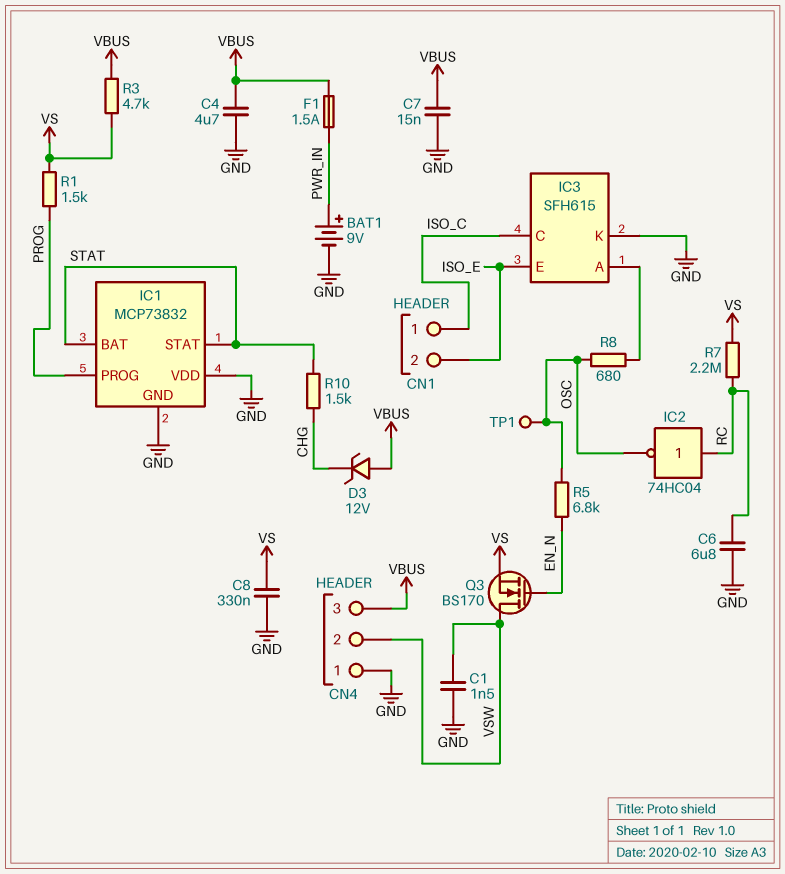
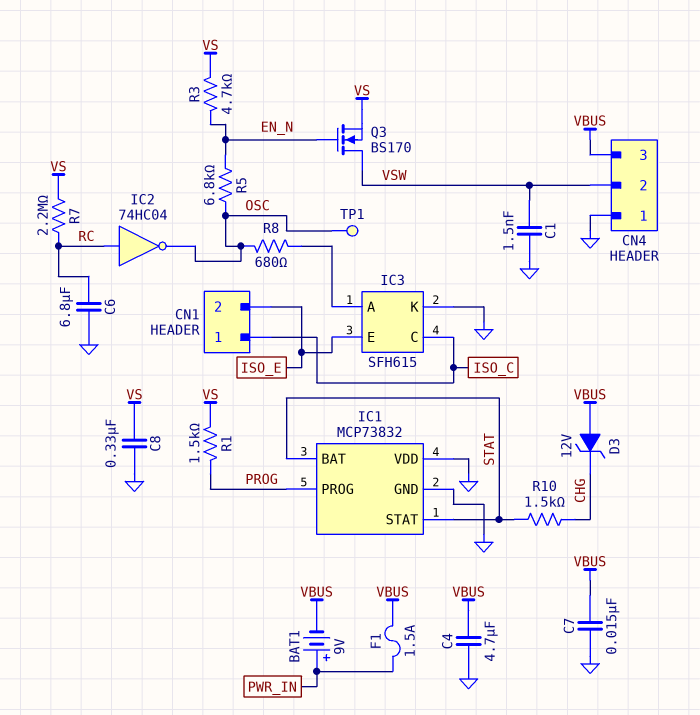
BAT1: 9V (plus PWR_IN, minus GND) -> 9V (plus PWR_IN, minus VBUS)
R3: 4.7k (VBUS, VS) -> 4.7k (EN_N, VS)

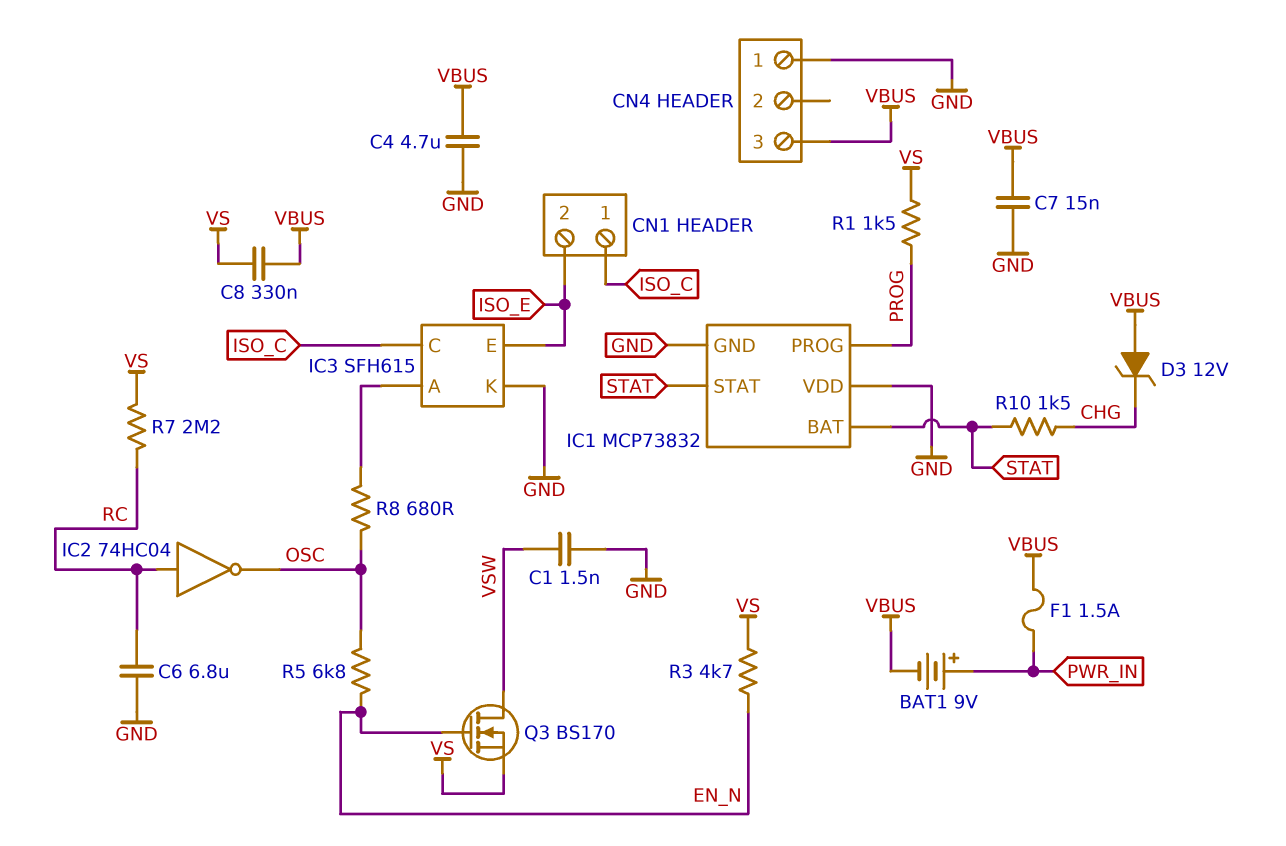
C8: 330nF (GND, VS) -> 330nF (VBUS, VS)
CN4 pin 2: VSW -> none
TP1: test point (OSC) -> none

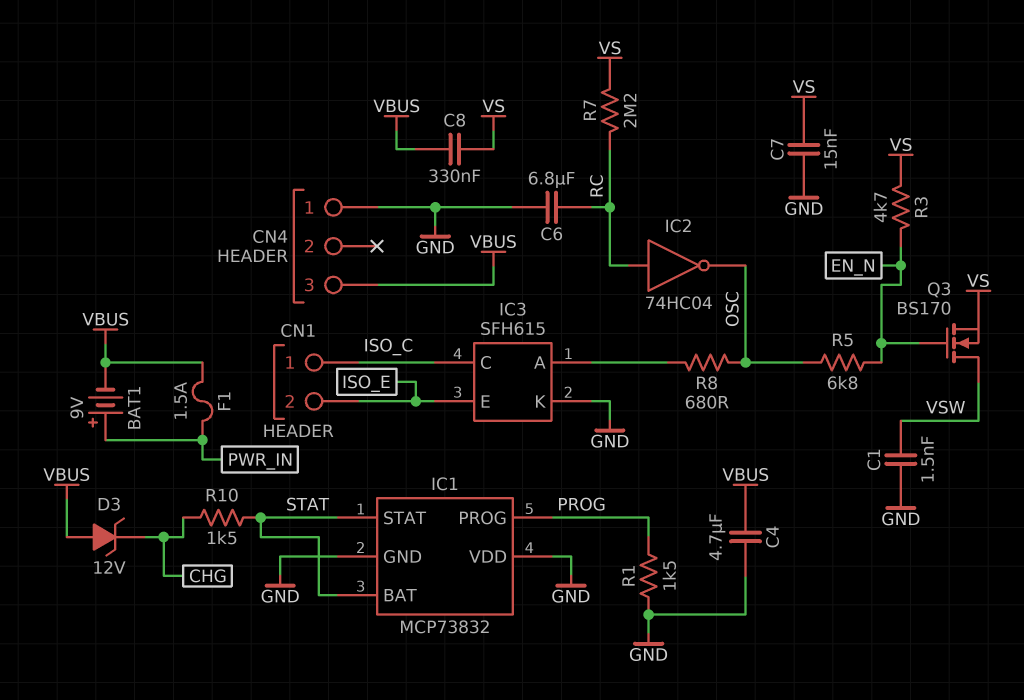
C7: 15nF (GND, VBUS) -> 15nF (GND, VS)
R1: 1.5k (PROG, VS) -> 1.5k (GND, PROG)

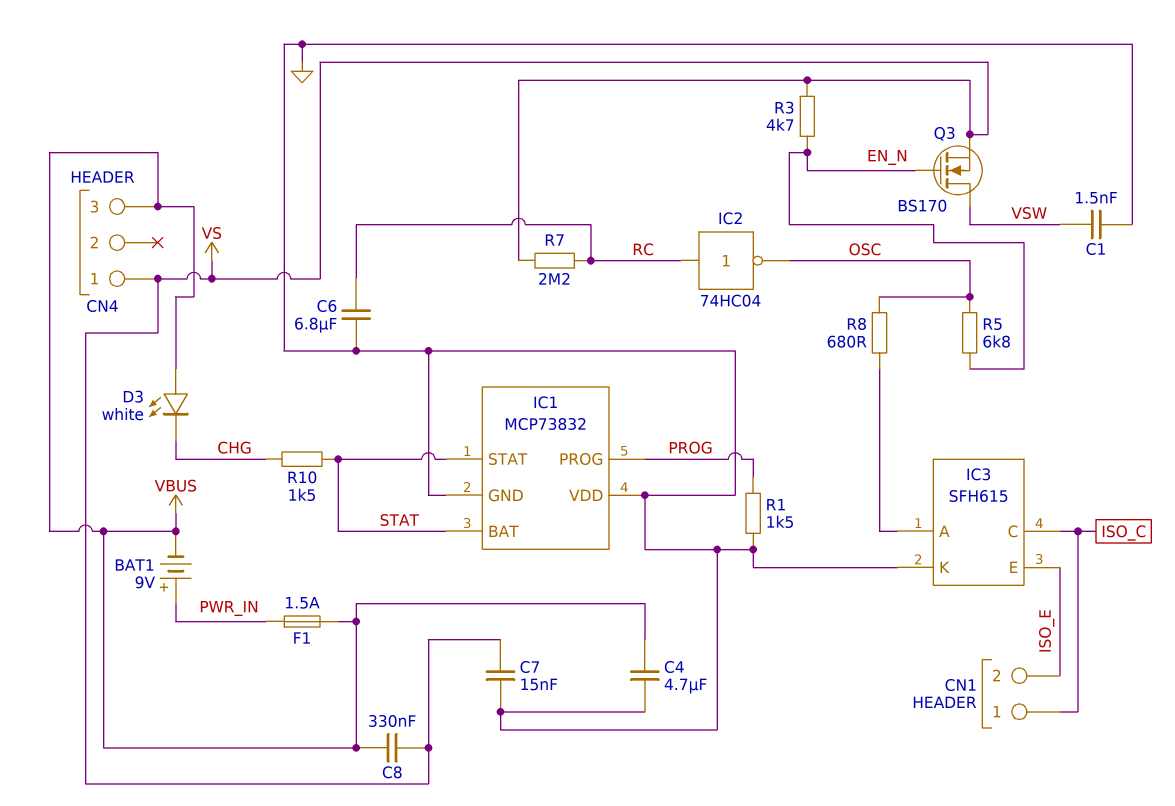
CN4 pin 1: GND -> VS
D3: zener 12V (A VBUS, K CHG) -> LED white (A VBUS, K CHG)

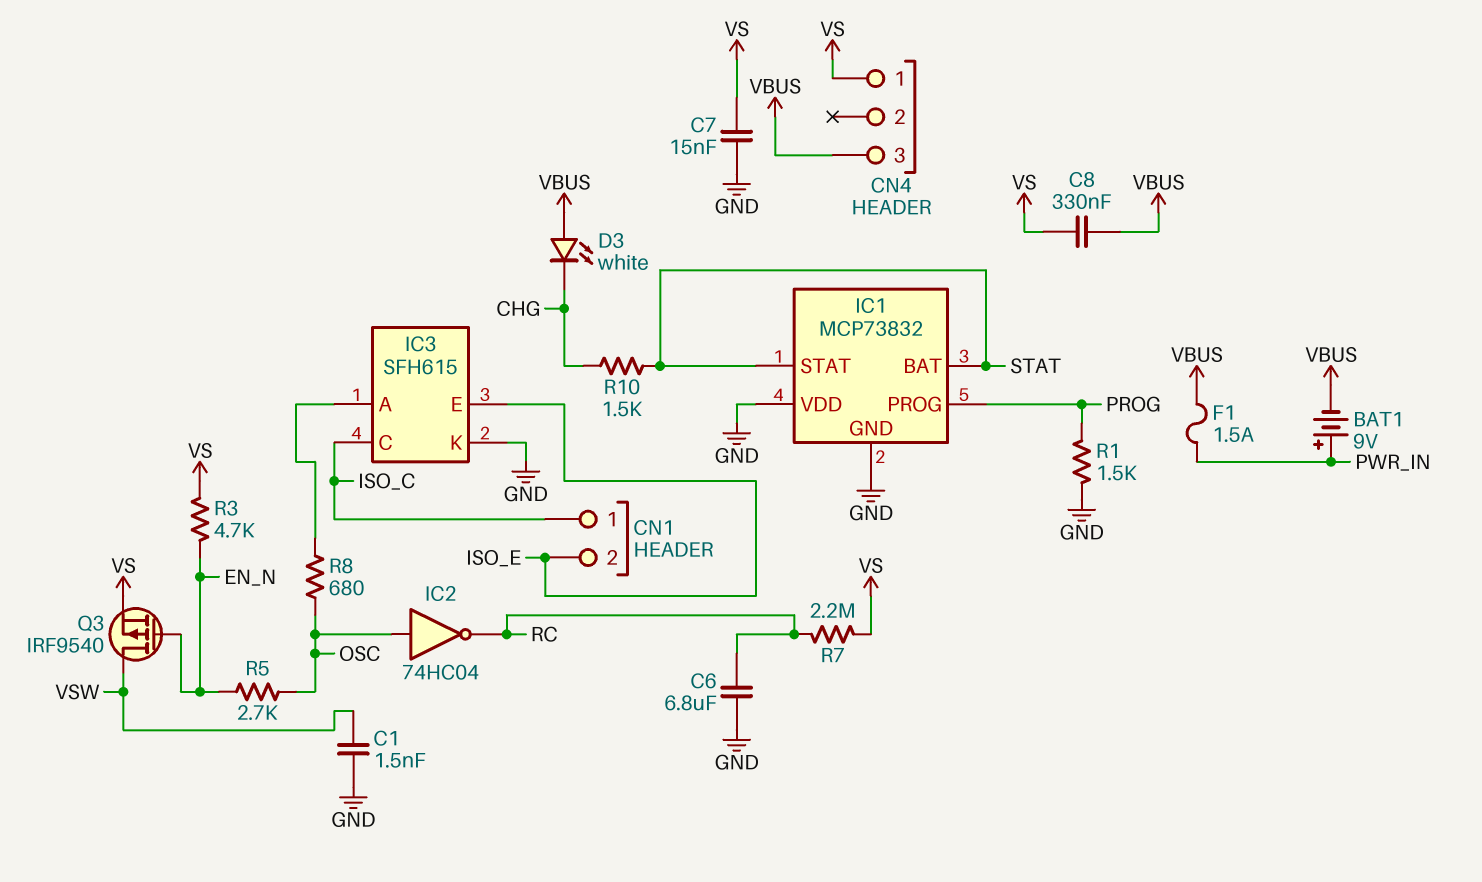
C4: 4.7uF (GND, VBUS) -> none
IC2: NOT 74HC04 (in RC, out OSC) -> NOT 74HC04 (in OSC, out RC)
Q3: NMOS BS170 (G EN_N, D VSW, S VS) -> PMOS IRF9540 (G EN_N, D VSW, S VS)
R5: 6.8k (EN_N, OSC) -> 2.7k (EN_N, OSC)

